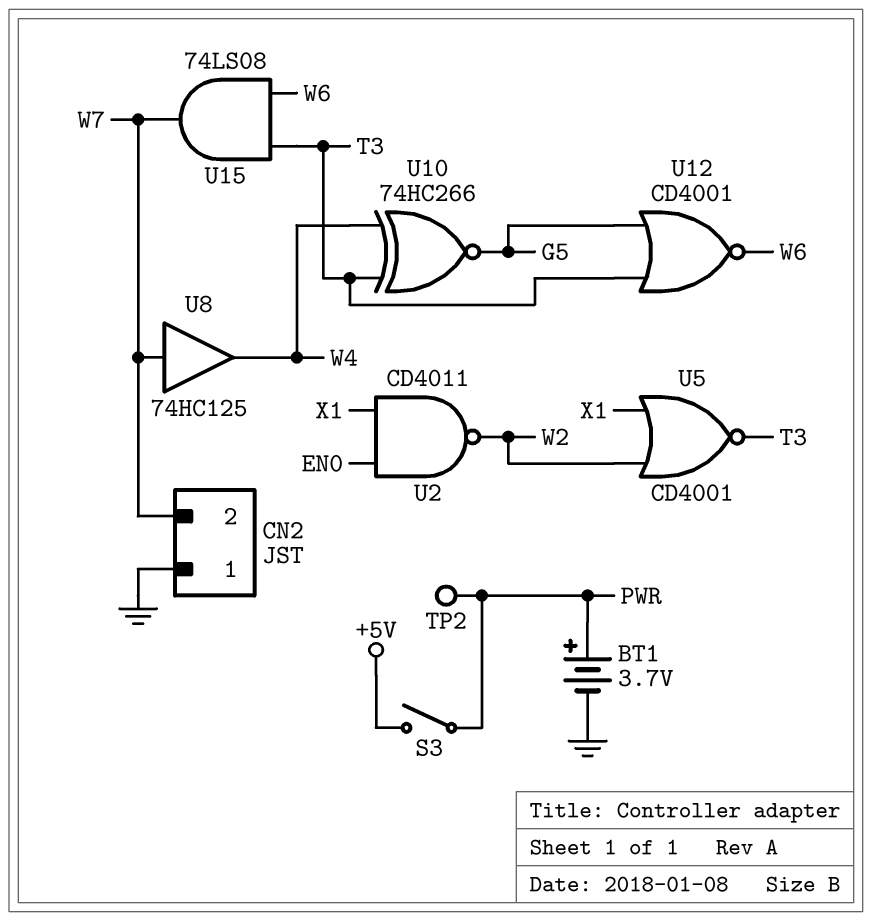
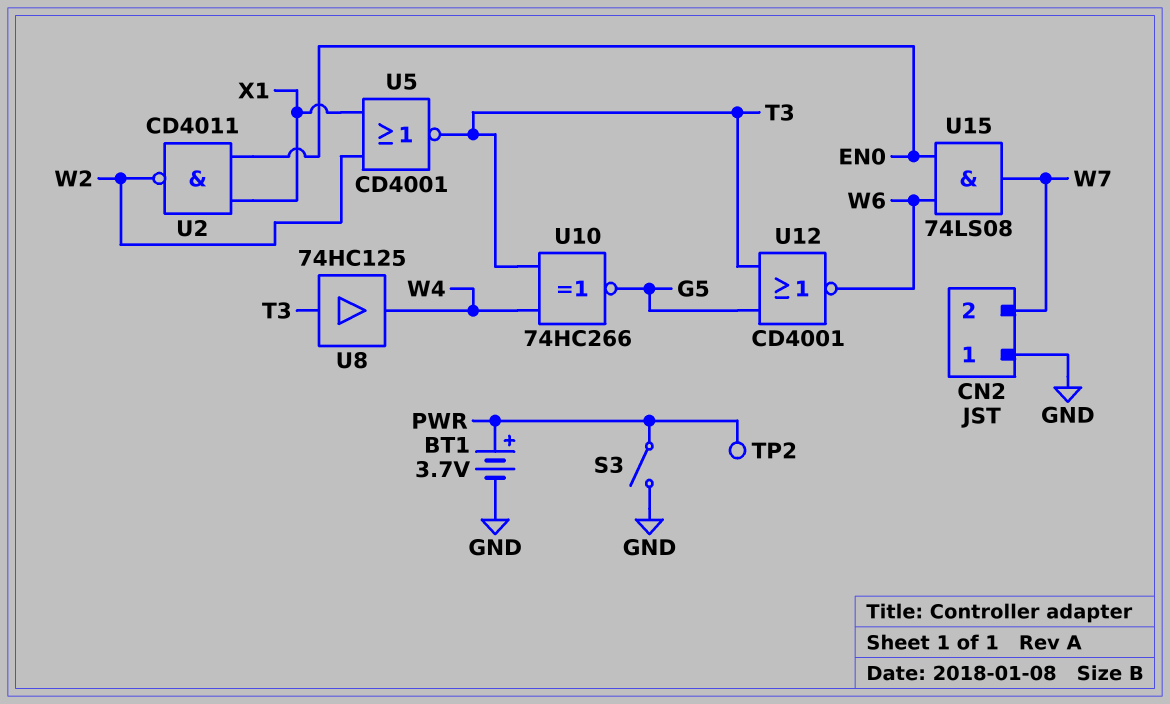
S3: switch (+5V, PWR) -> switch (GND, PWR)
U8: buffer 74HC125 (in W7, out W4) -> buffer 74HC125 (in T3, out W4)
U15: AND 74LS08 (in T3, in W6, out W7) -> AND 74LS08 (in EN0, in W6, out W7)

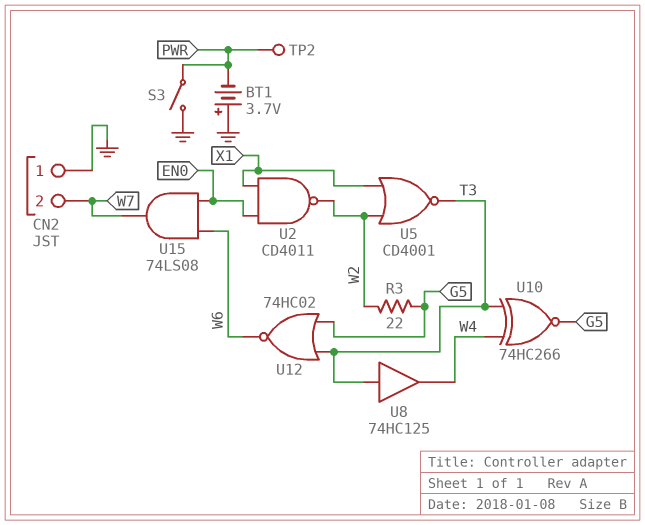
BT1: 3.7V (plus PWR, minus GND) -> 3.7V (plus GND, minus PWR)
R3: none -> 22 (G5, W2)
U12: NOR CD4001 (in G5, in T3, out W6) -> NOR 74HC02 (in G5, in T3, out W6)

